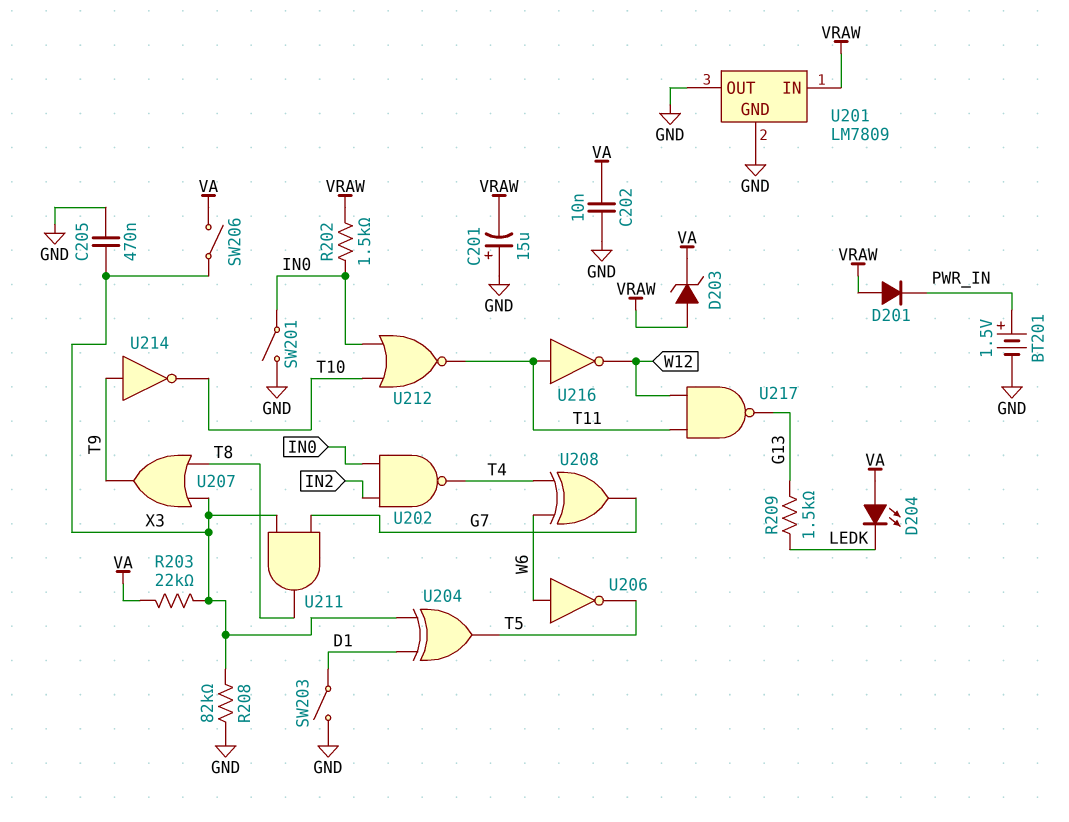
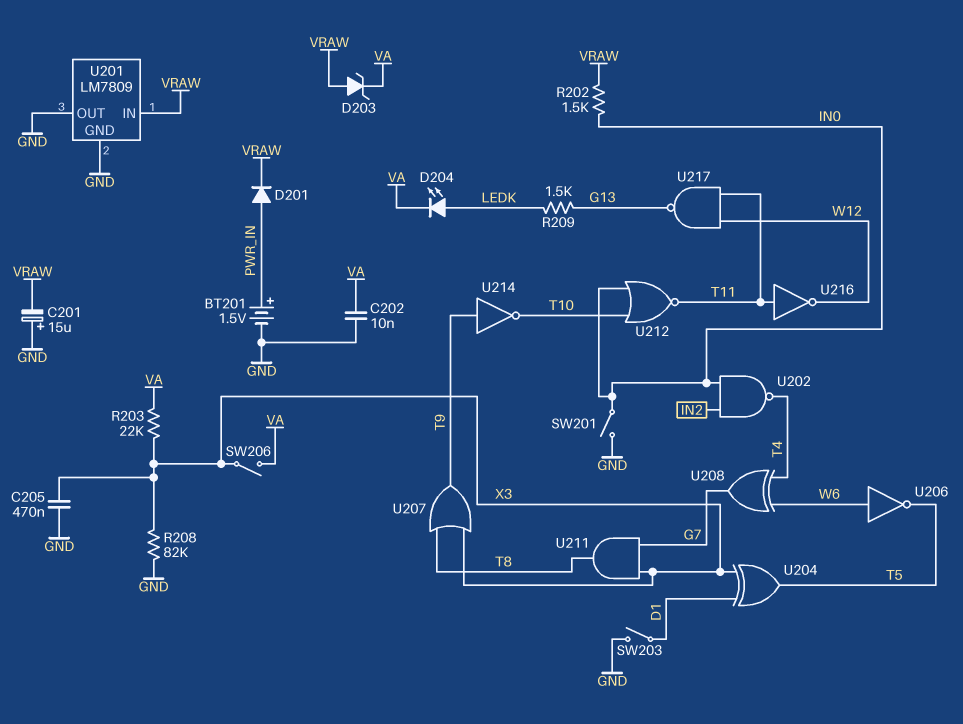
D201: diode (A VRAW, K PWR_IN) -> diode (A PWR_IN, K VRAW)
D204: LED (A VA, K LEDK) -> LED (A LEDK, K VA)

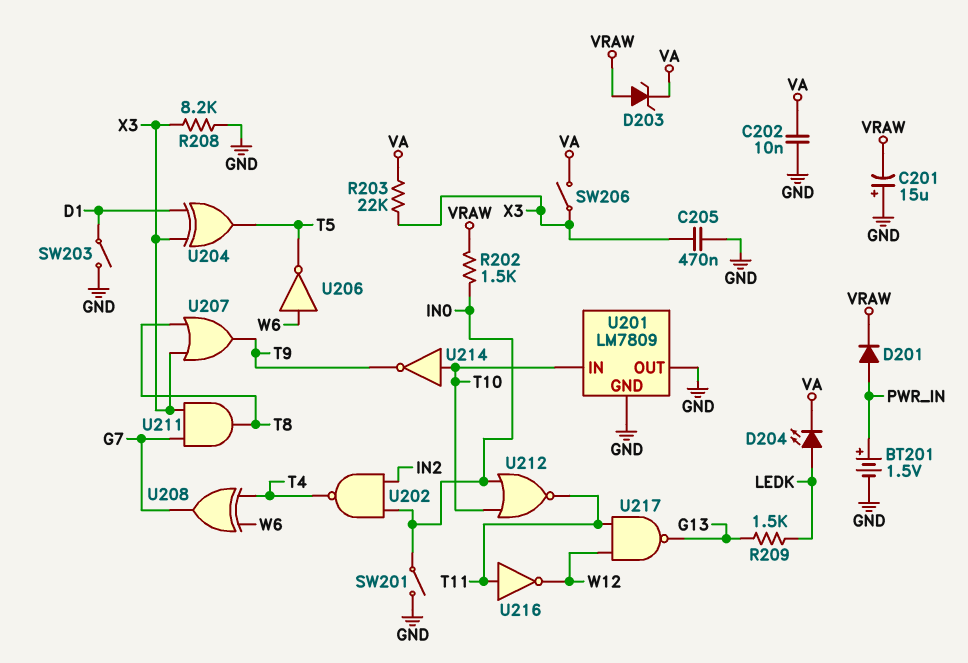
R208: 82k (GND, X3) -> 8.2k (GND, X3)
U201 pin IN: VRAW -> T10
U214: NOT (in T9, out T10) -> NOT (in T10, out T9)

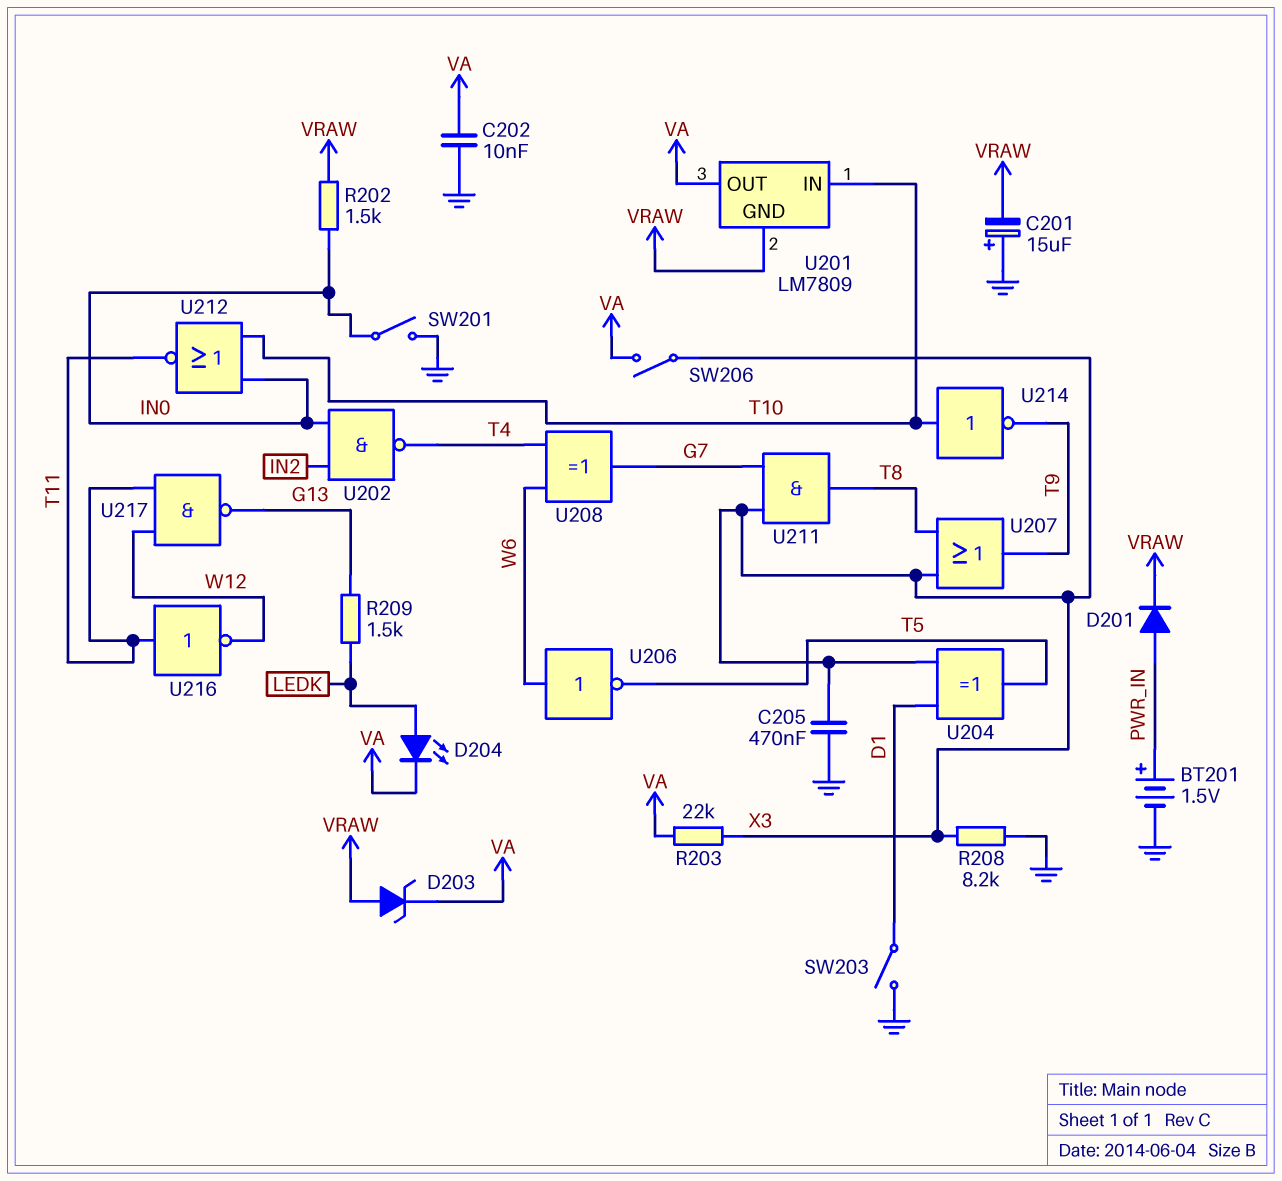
U201 pin GND: GND -> VRAW
U201 pin OUT: GND -> VA

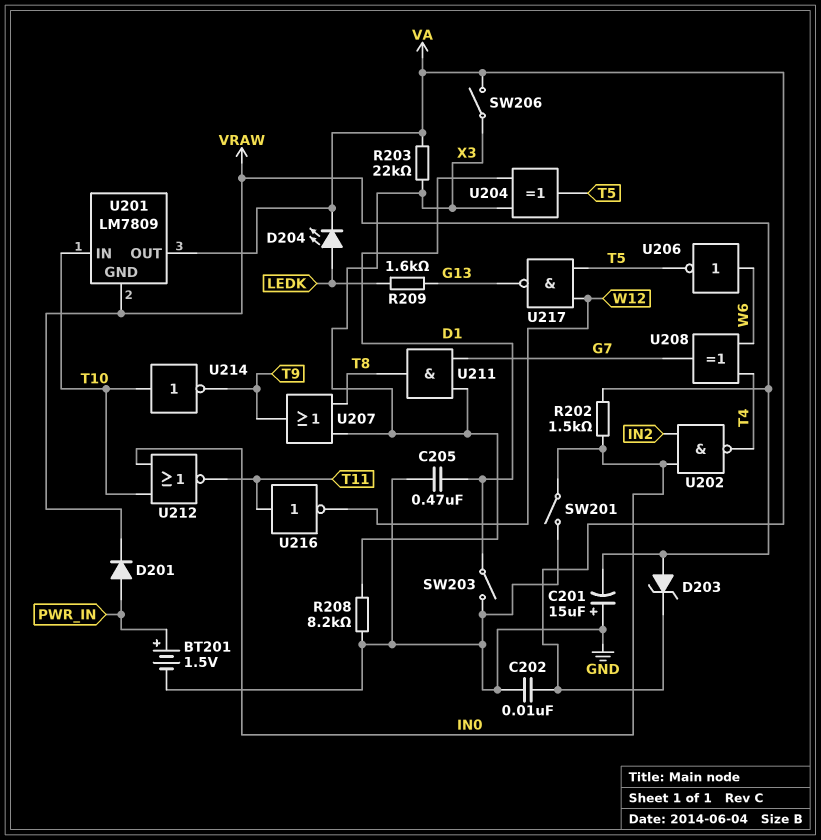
C205: 470nF (GND, X3) -> 470nF (D1, GND)
R209: 1.5k (G13, LEDK) -> 1.6k (G13, LEDK)
U217: NAND (in T11, in W12, out G13) -> NAND (in T5, in W12, out G13)

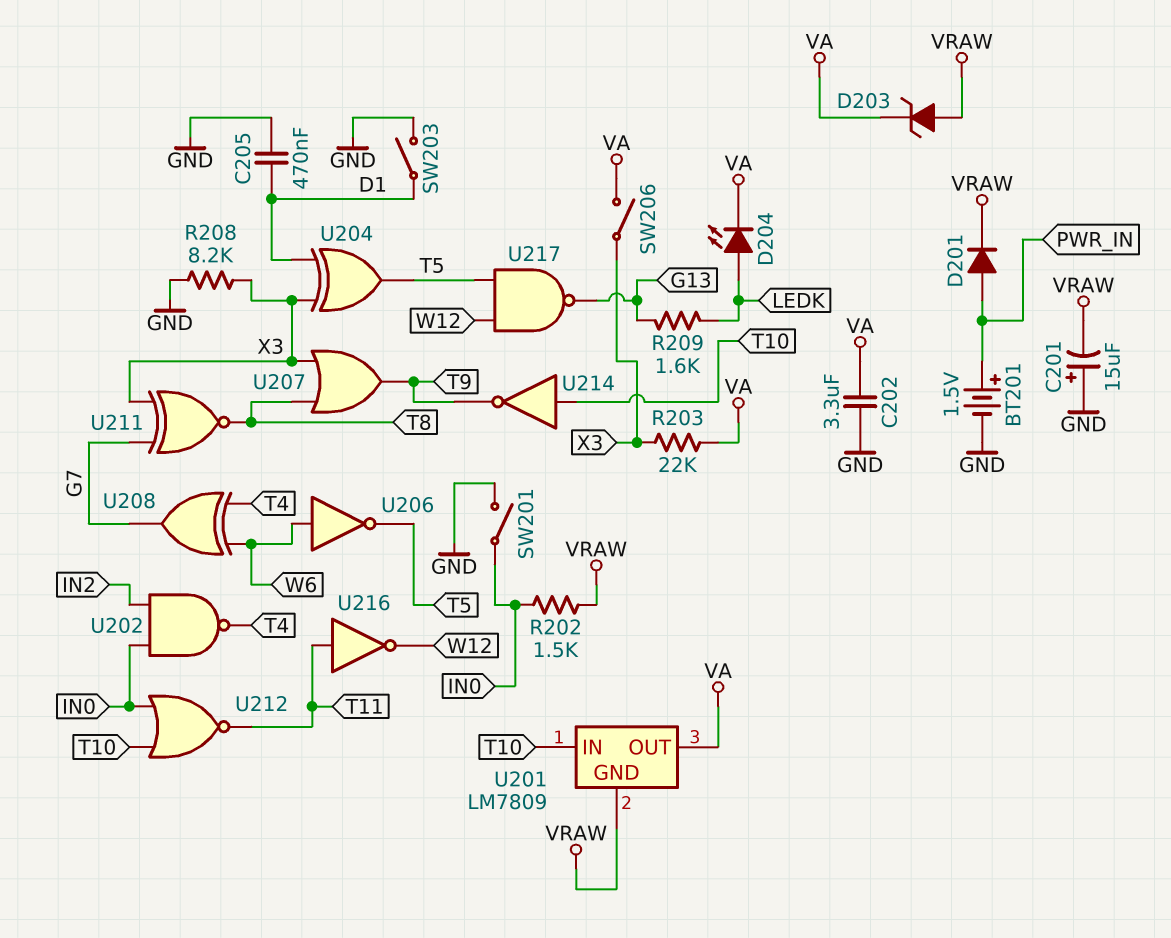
C202: 10nF (GND, VA) -> 3.3uF (GND, VA)
U211: AND (in G7, in X3, out T8) -> XNOR (in G7, in X3, out T8)

